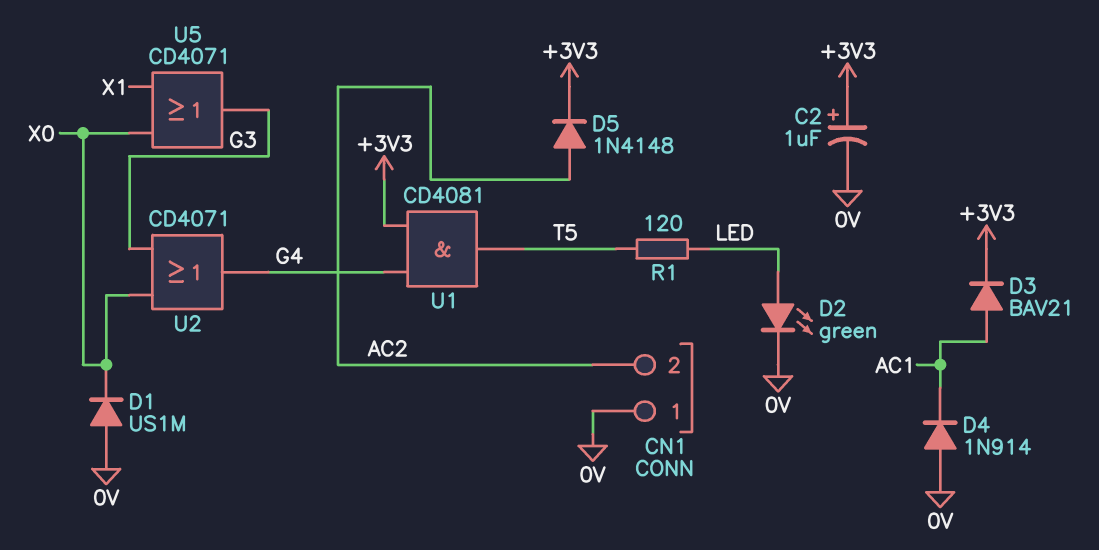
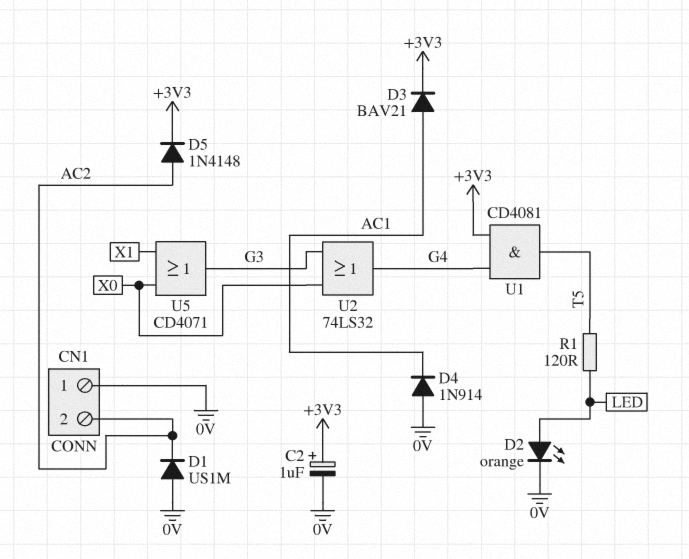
D1: diode US1M (A 0V, K X0) -> diode US1M (A 0V, K AC2)
D2: LED green (A LED, K 0V) -> LED orange (A LED, K 0V)
U2: OR CD4071 (in G3, in X0, out G4) -> OR 74LS32 (in G3, in X0, out G4)

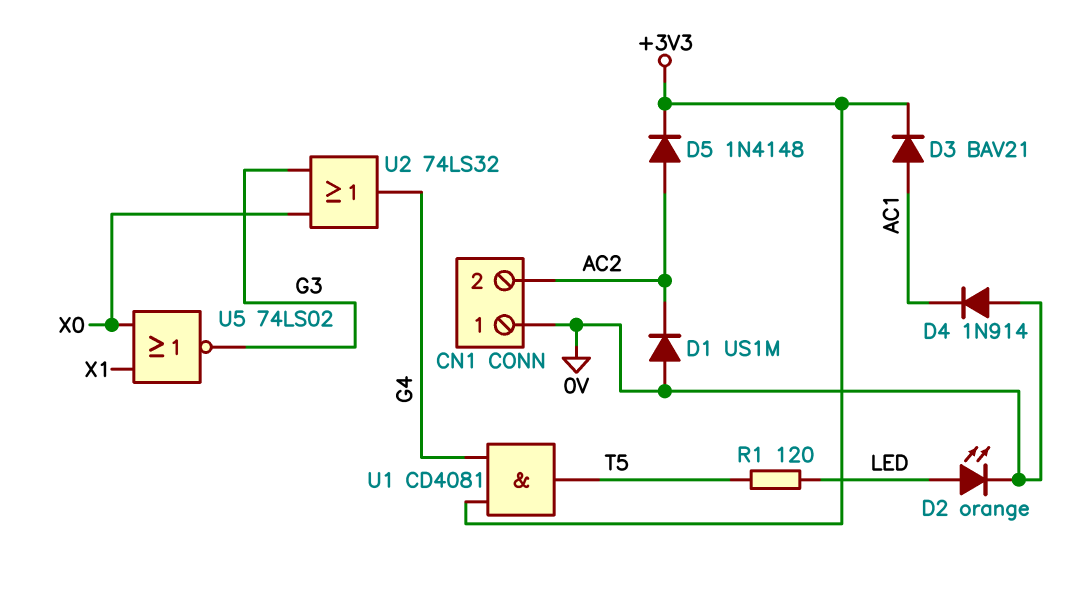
C2: 1uF (plus +3V3, minus 0V) -> none
U5: OR CD4071 (in X0, in X1, out G3) -> NOR 74LS02 (in X0, in X1, out G3)

